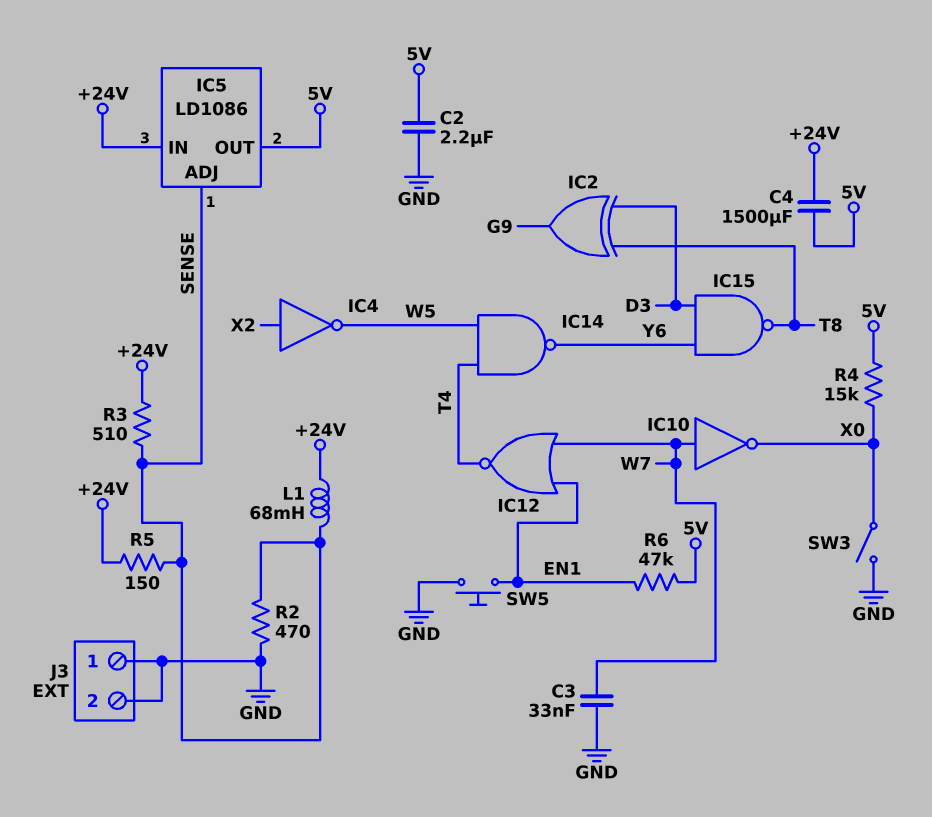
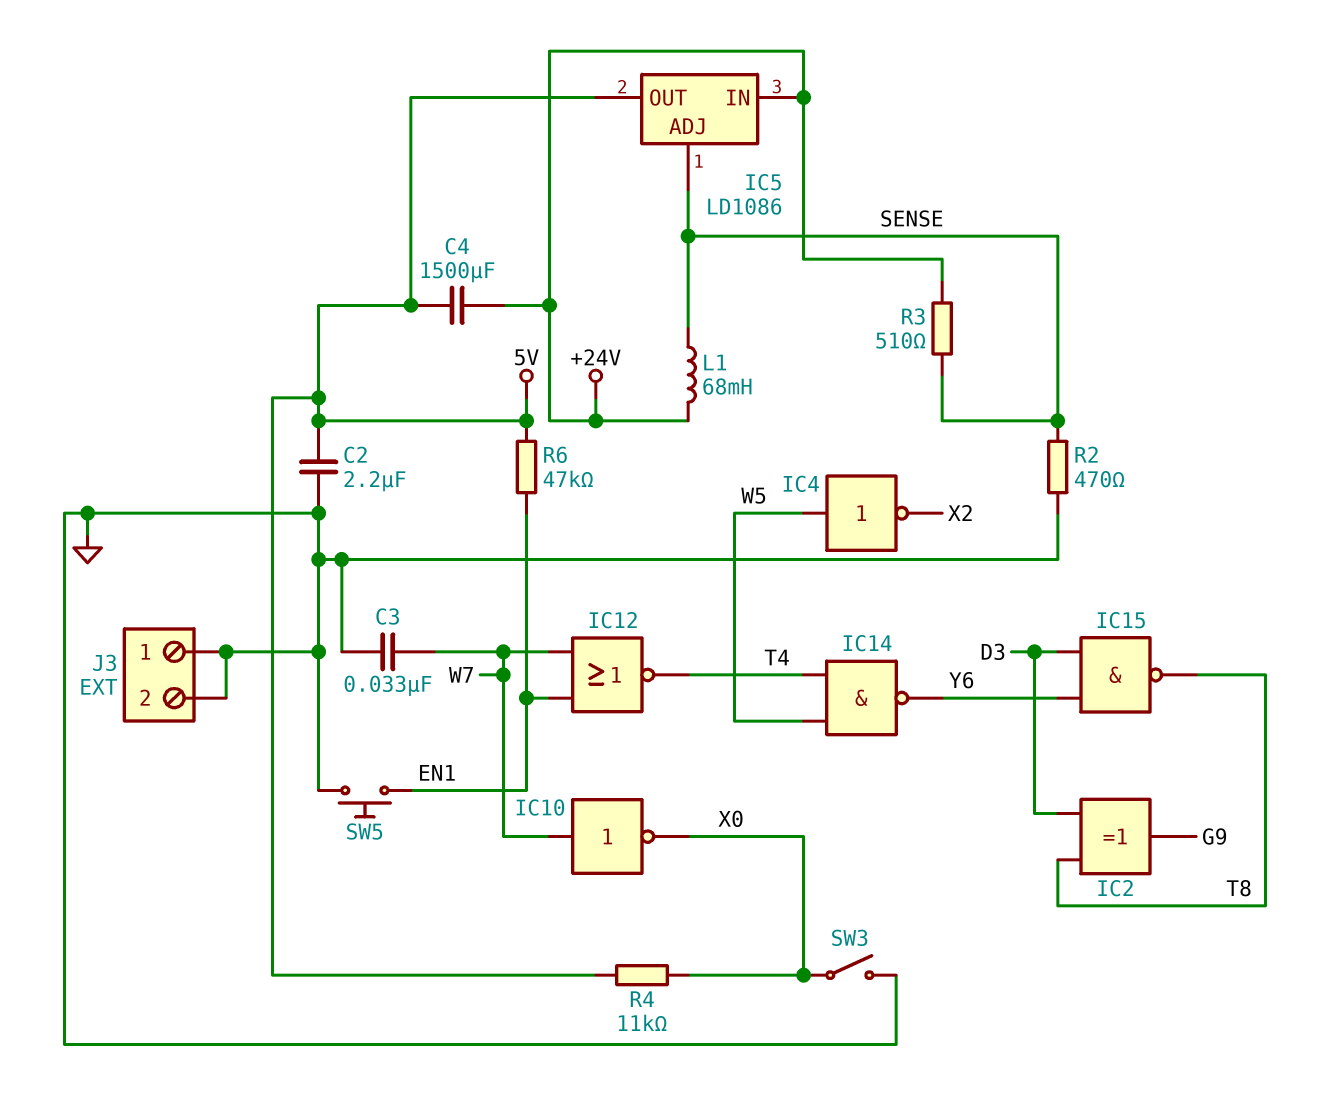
IC4: NOT (in X2, out W5) -> NOT (in W5, out X2)
R4: 15k (5V, X0) -> 11k (5V, X0)
R5: 150 (+24V, SENSE) -> none

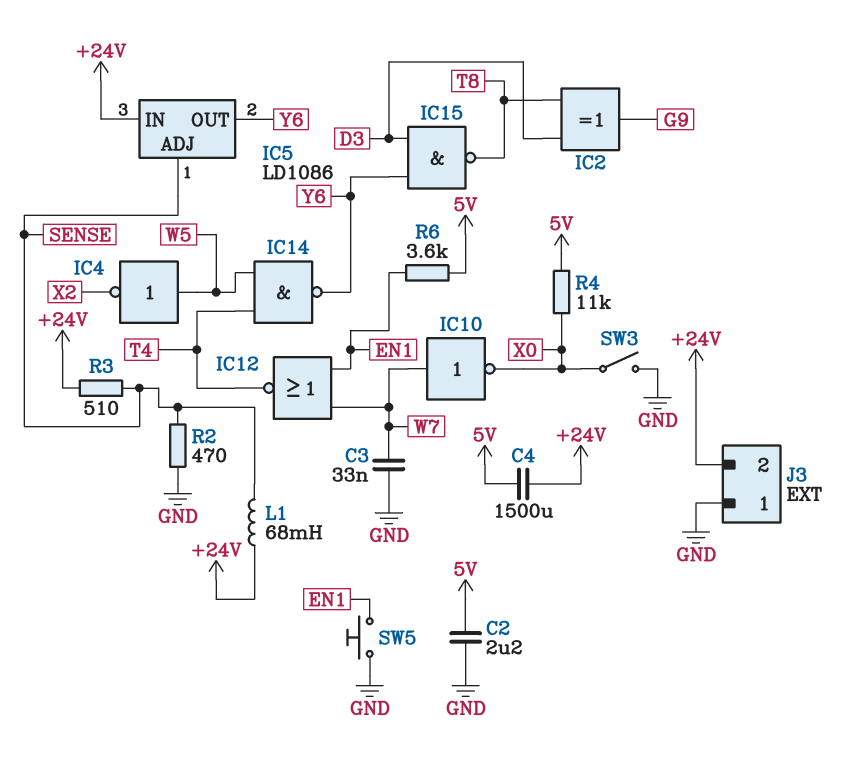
IC5 pin OUT: 5V -> Y6
J3 pin 2: GND -> +24V
R6: 47k (5V, EN1) -> 3.6k (5V, EN1)

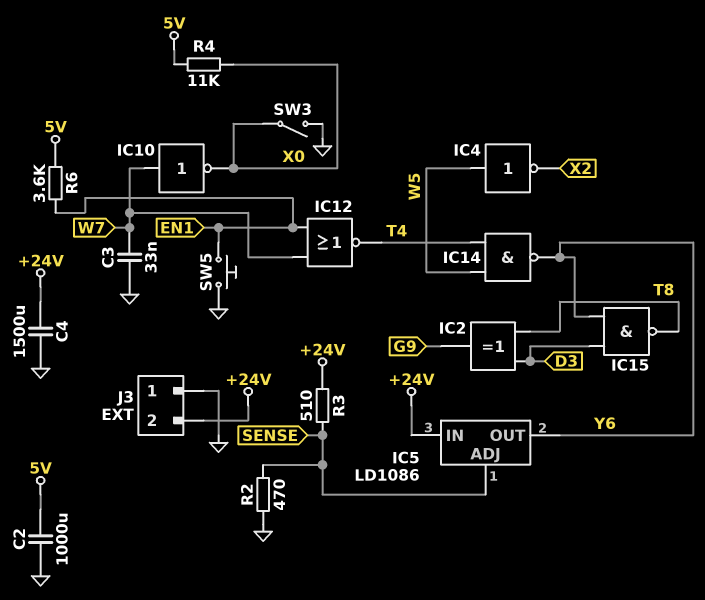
C2: 2.2uF (5V, GND) -> 1000uF (5V, GND)
C4: 1500uF (+24V, 5V) -> 1500uF (+24V, GND)
L1: 68mH (+24V, SENSE) -> none

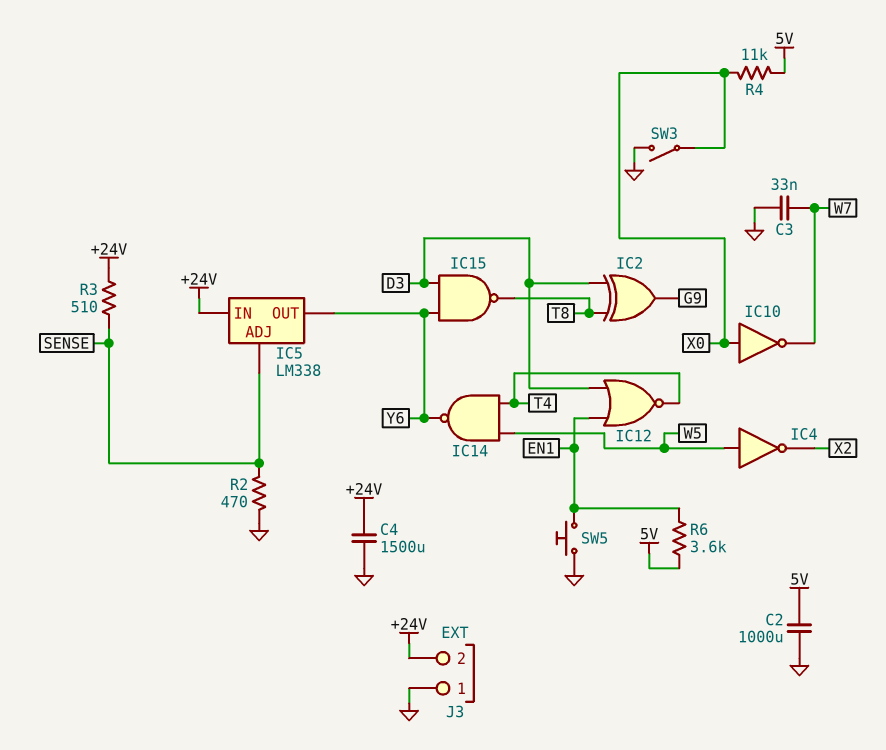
IC5: LD1086 -> LM338
IC10: NOT (in W7, out X0) -> NOT (in X0, out W7)
IC12: NOR (in EN1, in W7, out T4) -> NOR (in D3, in EN1, out T4)

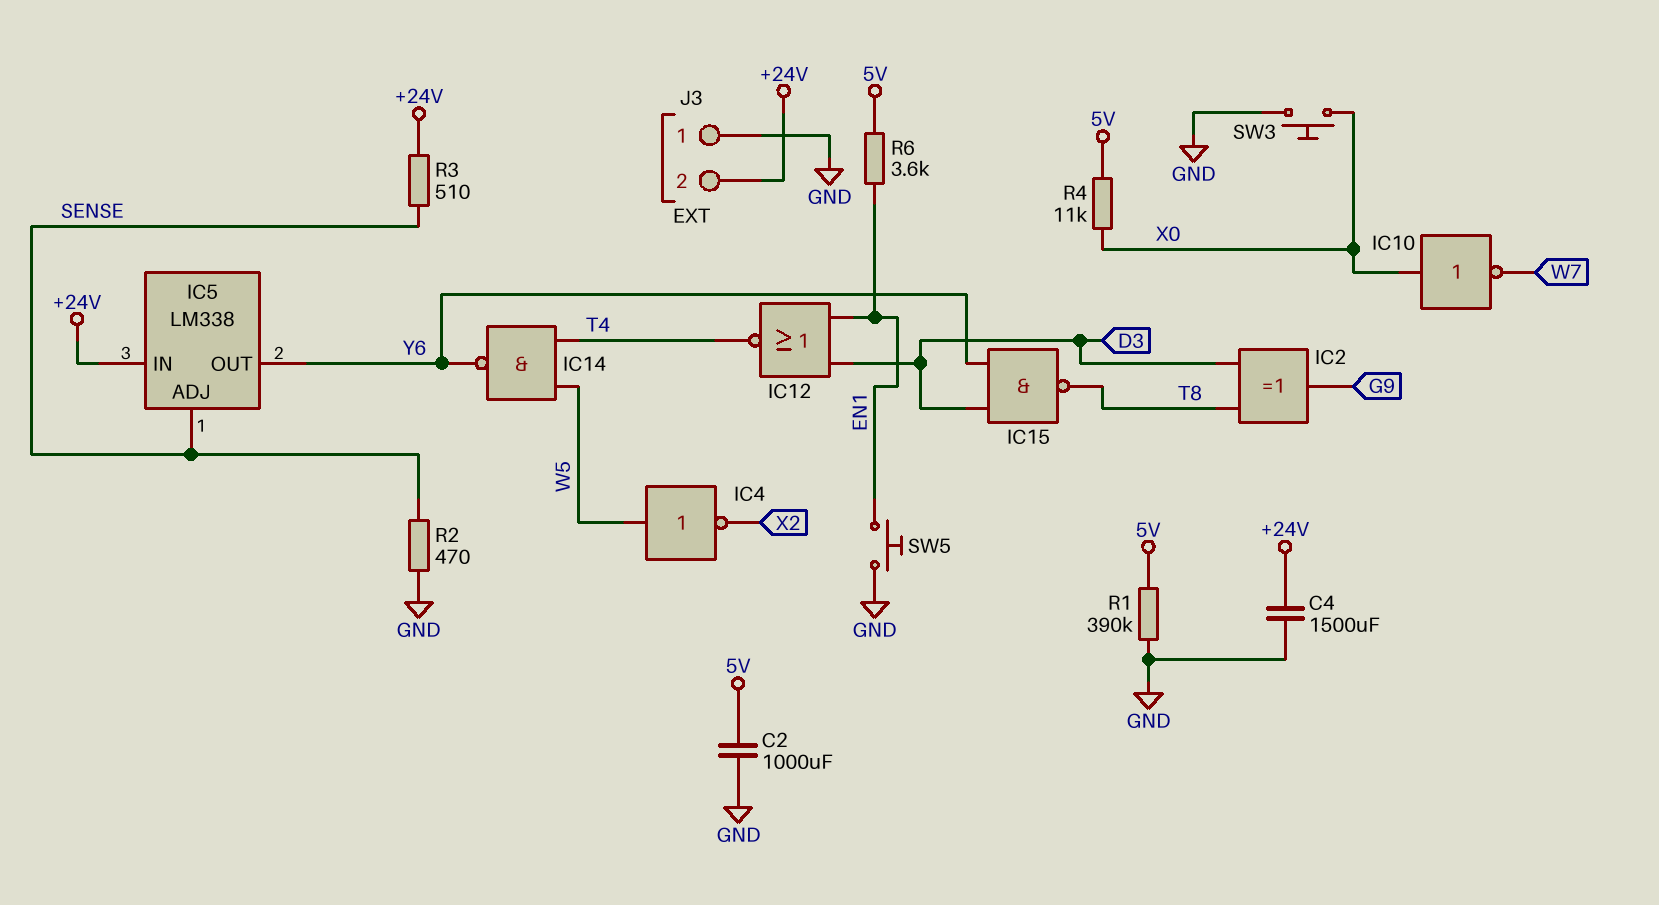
C3: 33nF (GND, W7) -> none
R1: none -> 390k (5V, GND)
SW3: switch (GND, X0) -> button (GND, X0)

